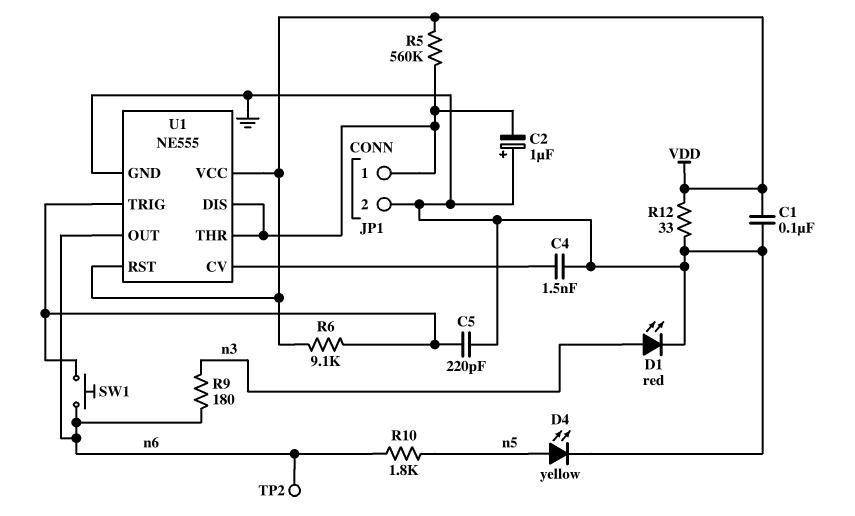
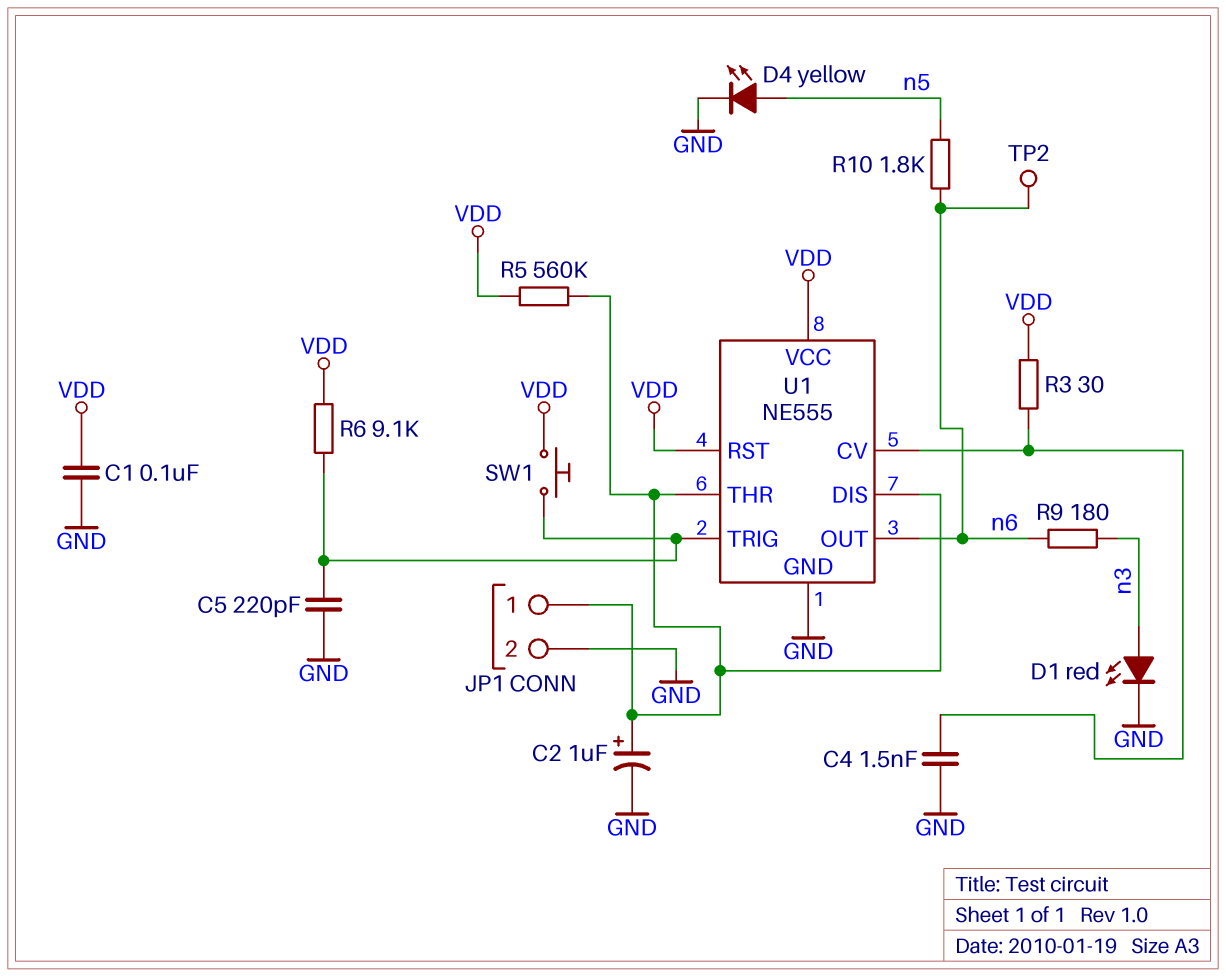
C2: 1uF (plus GND, minus JP1/1) -> 1uF (plus JP1/1, minus GND)
R3: none -> 30 (U1/CV, VDD)
R12: 33 (GND, VDD) -> none
SW1: button (U1/TRIG, n6) -> button (U1/TRIG, VDD)

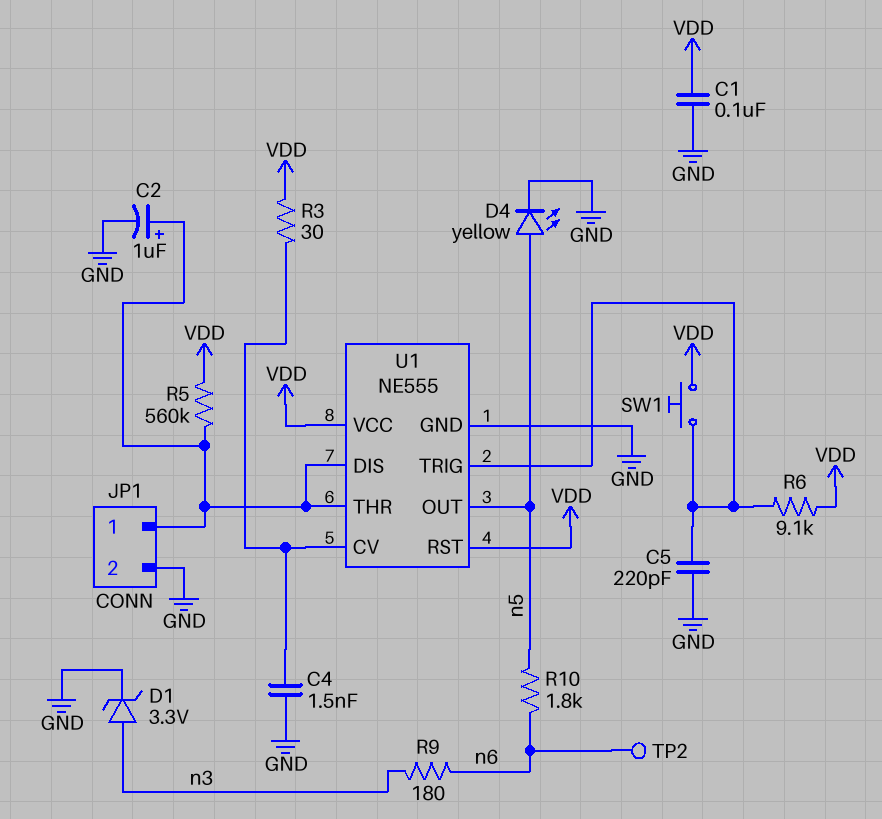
D1: LED red (A n3, K GND) -> zener 3.3V (A n3, K GND)
U1 pin OUT: n6 -> n5

